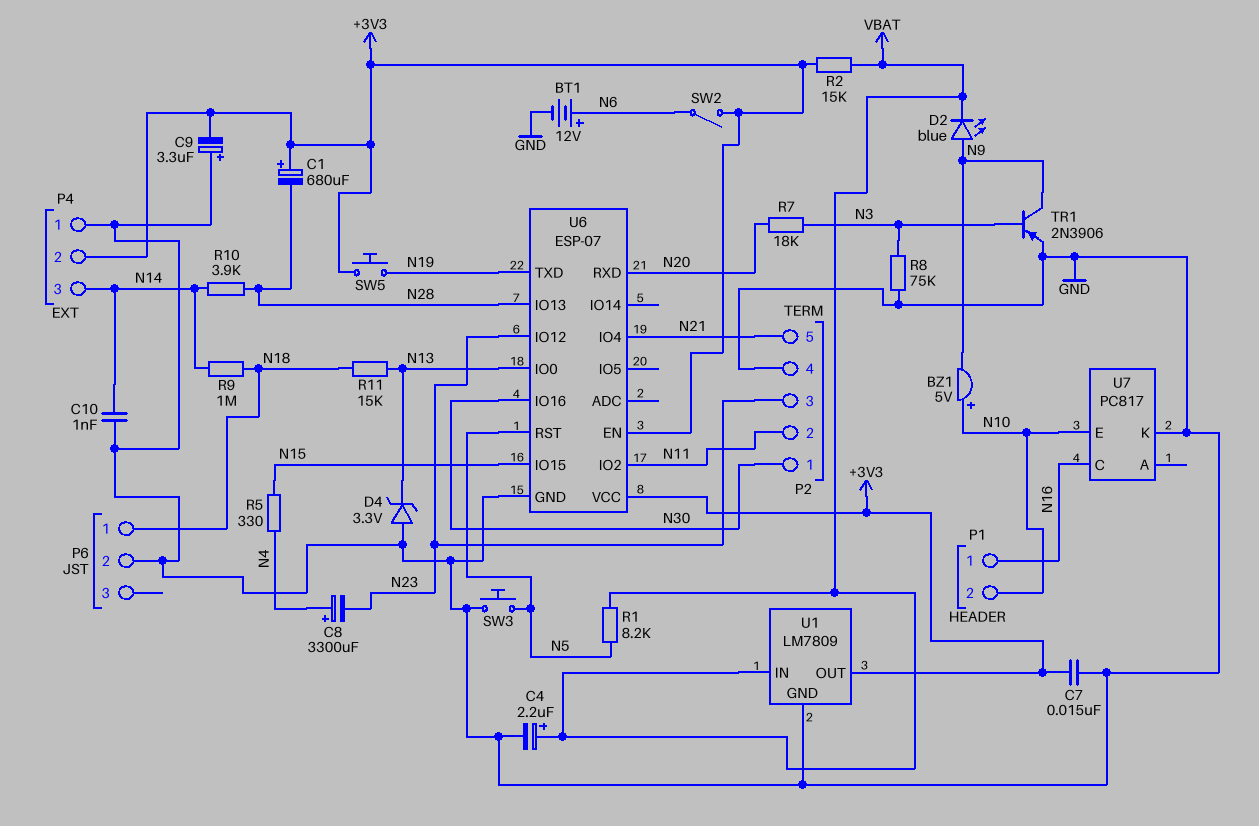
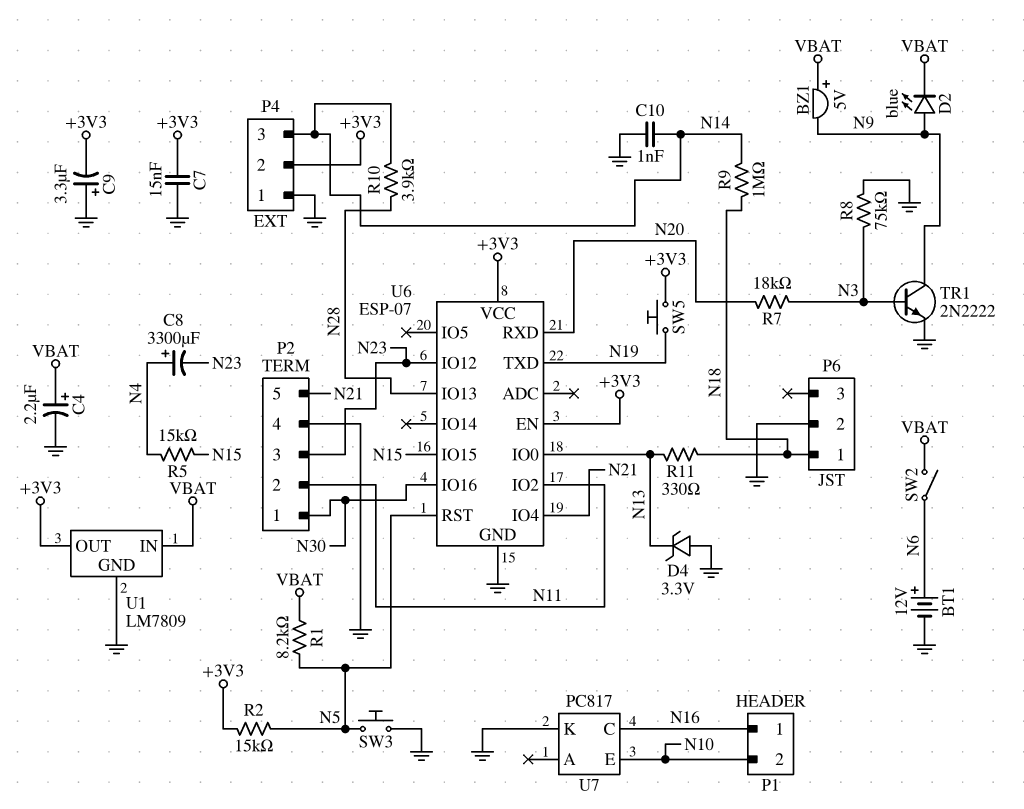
BZ1: buzzer 5V (plus N10, minus N9) -> buzzer 5V (plus VBAT, minus N9)
C1: 680uF (plus +3V3, minus N28) -> none
R2: 15k (+3V3, VBAT) -> 15k (+3V3, N5)
R5: 330 (N4, N15) -> 15k (N4, N15)
R11: 15k (N13, N18) -> 330 (N13, N18)
SW2: switch (+3V3, N6) -> switch (N6, VBAT)
TR1: PNP 2N3906 (B N3, C N9, E GND) -> NPN 2N2222 (B N3, C N9, E GND)

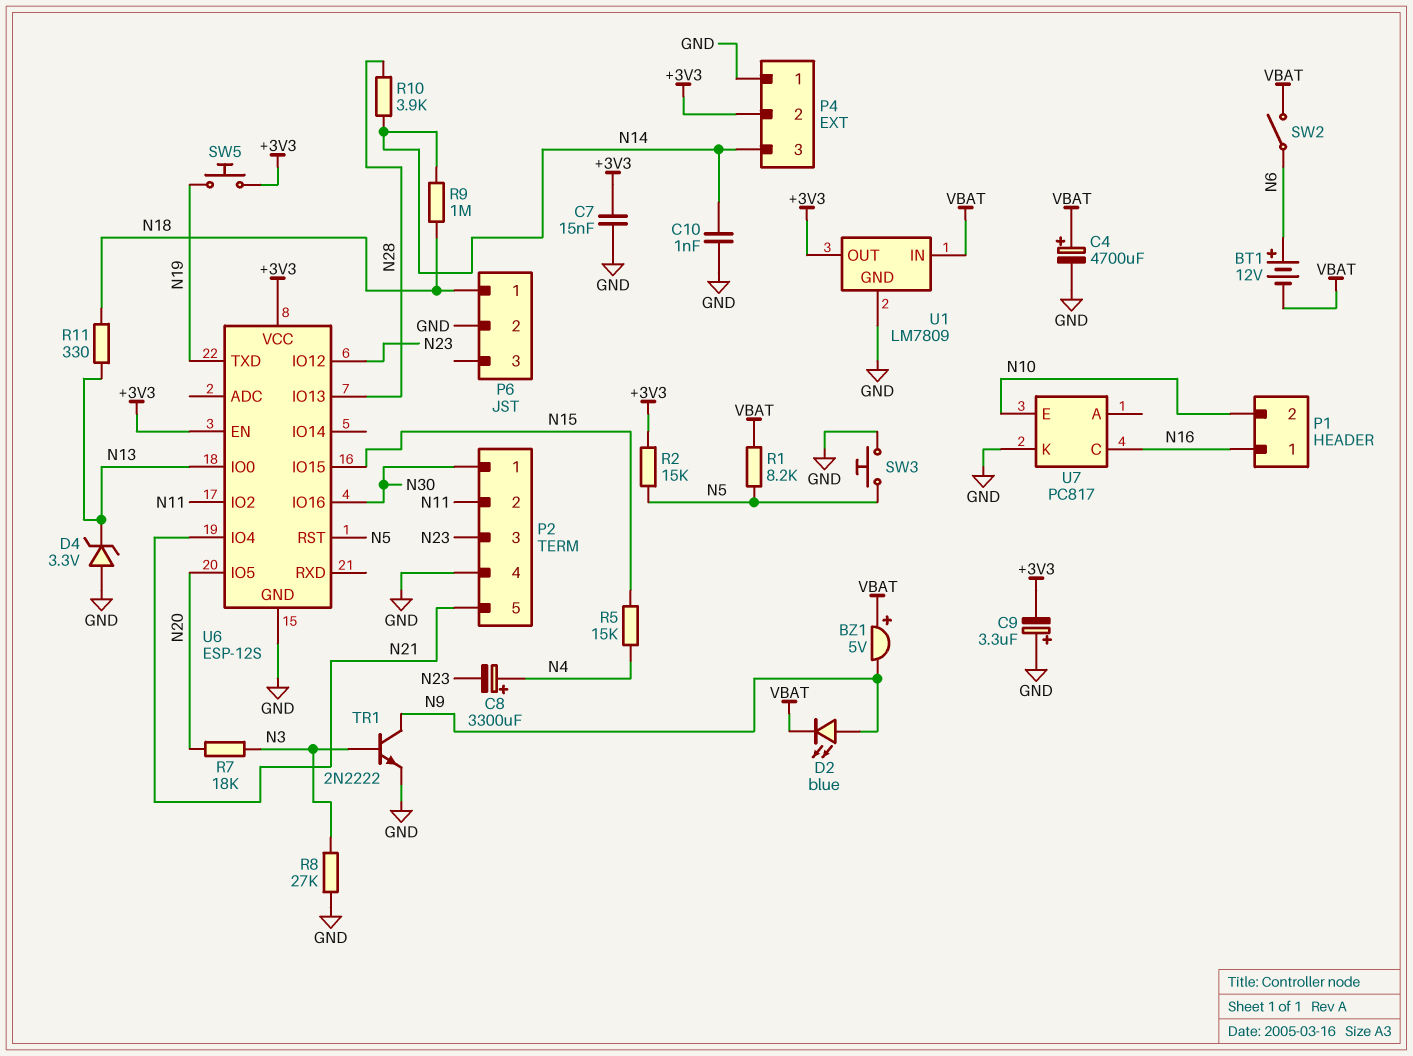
BT1: 12V (plus N6, minus GND) -> 12V (plus N6, minus VBAT)
C4: 2.2uF (plus VBAT, minus GND) -> 4700uF (plus VBAT, minus GND)
R8: 75k (GND, N3) -> 27k (GND, N3)
U6: ESP-07 -> ESP-12S
U6 pin IO5: none -> N20
U6 pin RXD: N20 -> none

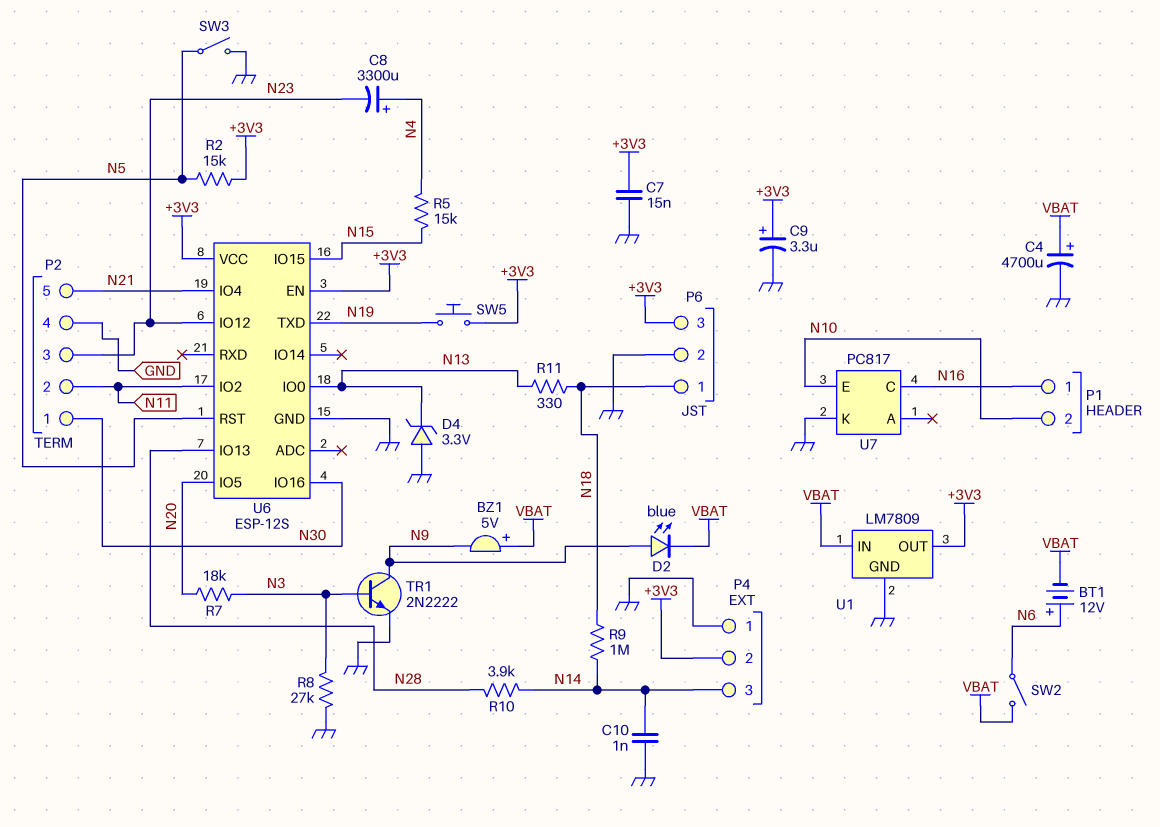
C9: 3.3uF (plus GND, minus +3V3) -> 3.3uF (plus +3V3, minus GND)
P6 pin 3: none -> +3V3
R1: 8.2k (N5, VBAT) -> none
SW3: button (GND, N5) -> switch (GND, N5)

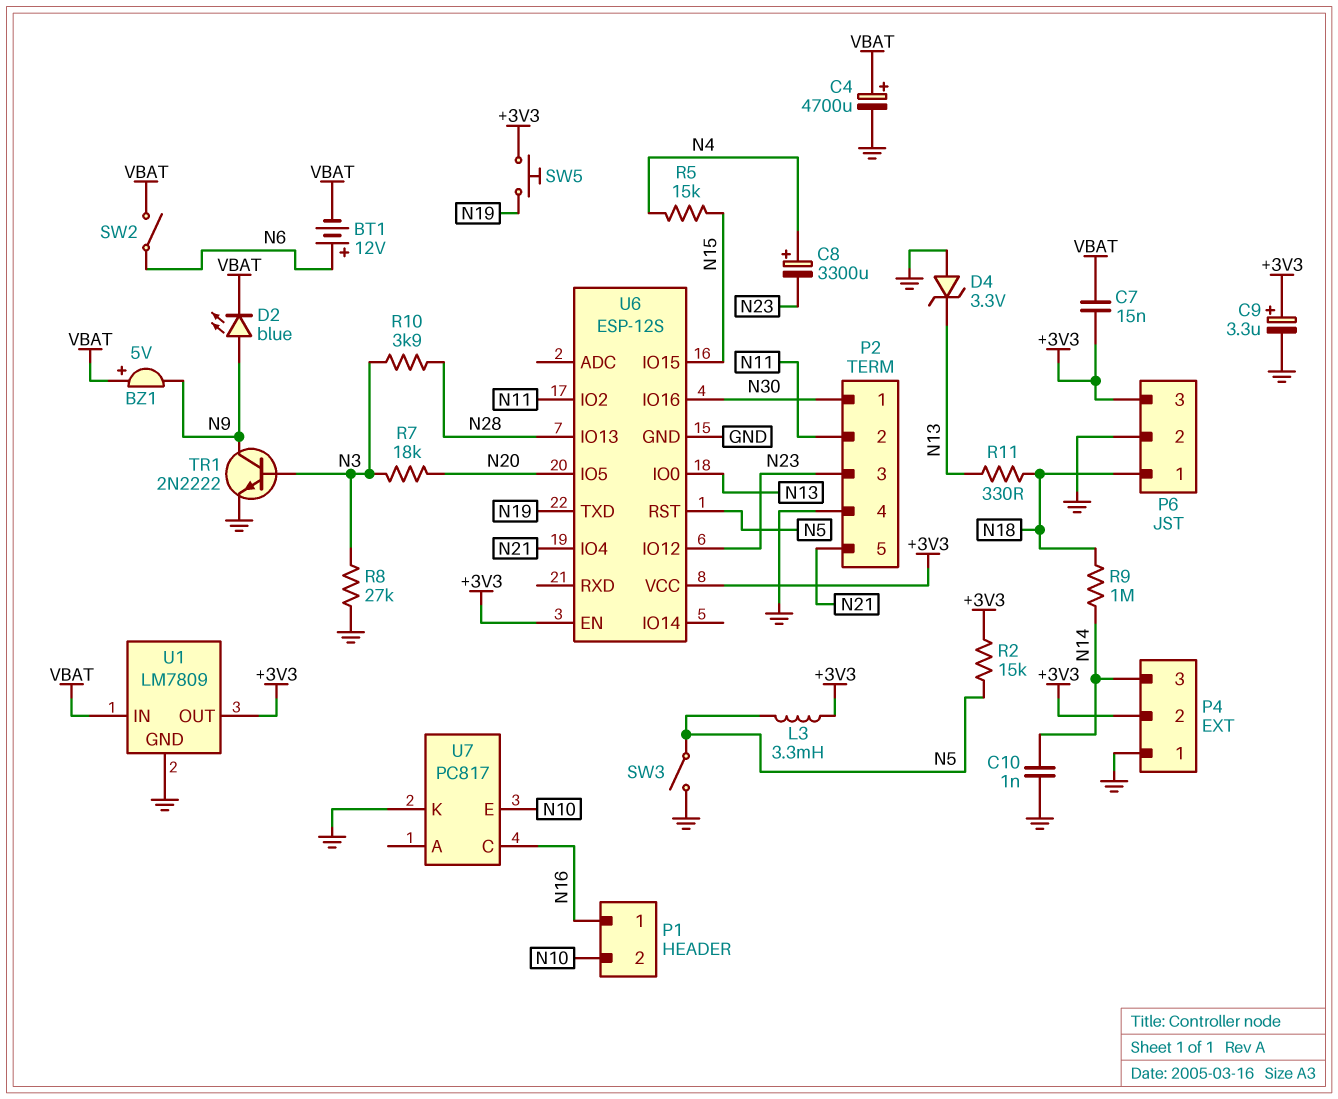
C7: 15nF (+3V3, GND) -> 15nF (+3V3, VBAT)
L3: none -> 3.3mH (+3V3, N5)
R10: 3.9k (N14, N28) -> 3.9k (N3, N28)

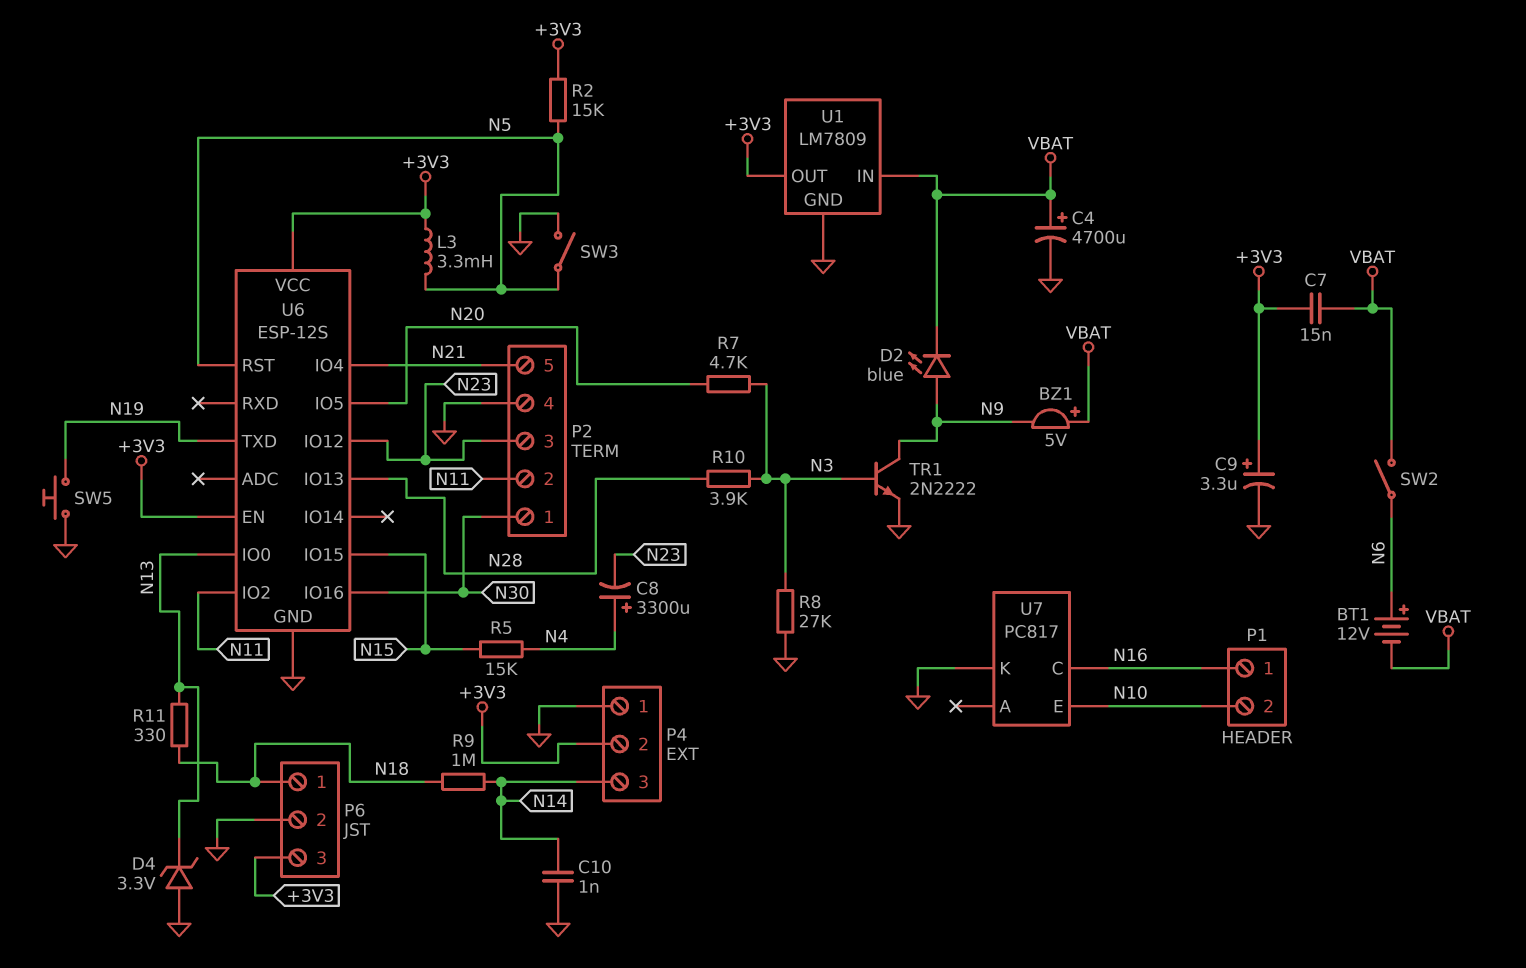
R7: 18k (N3, N20) -> 4.7k (N3, N20)
SW5: button (+3V3, N19) -> button (GND, N19)

